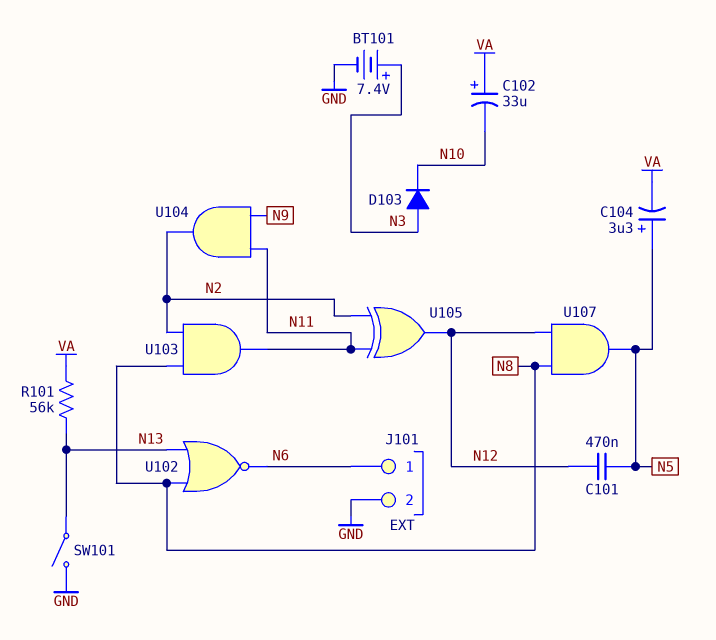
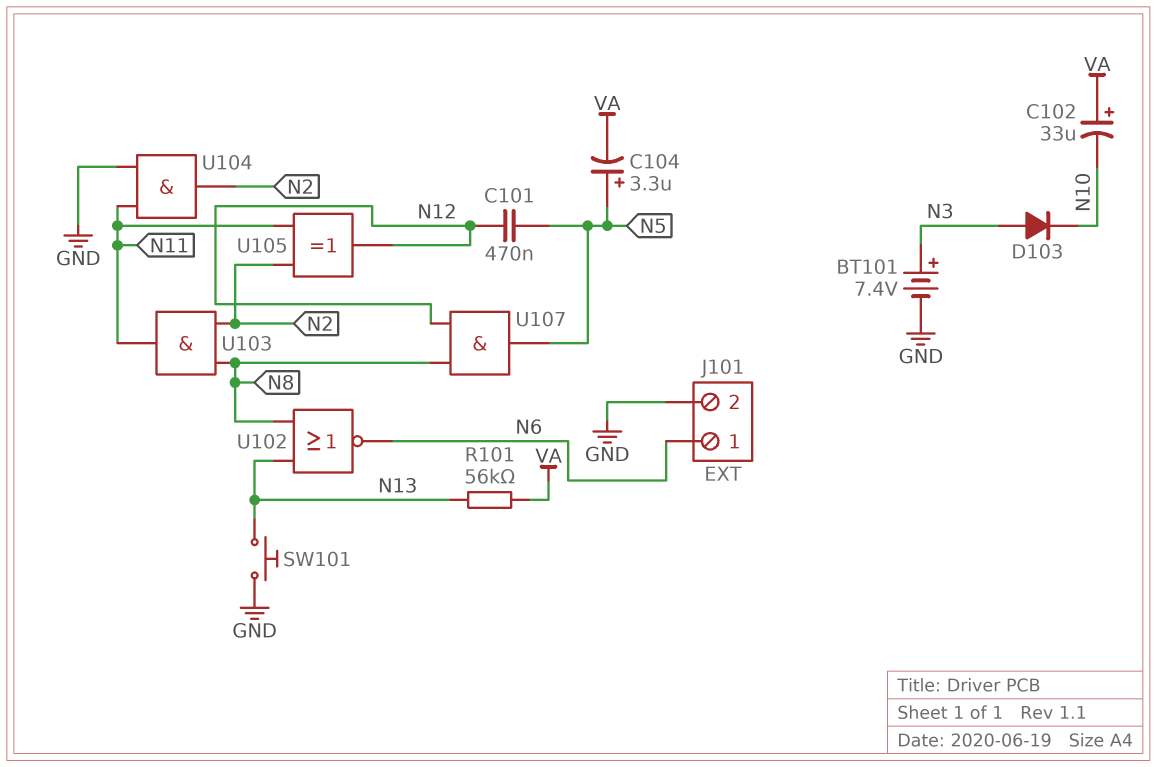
SW101: switch (GND, N13) -> button (GND, N13)
U104: AND (in N9, in N11, out N2) -> AND (in GND, in N11, out N2)

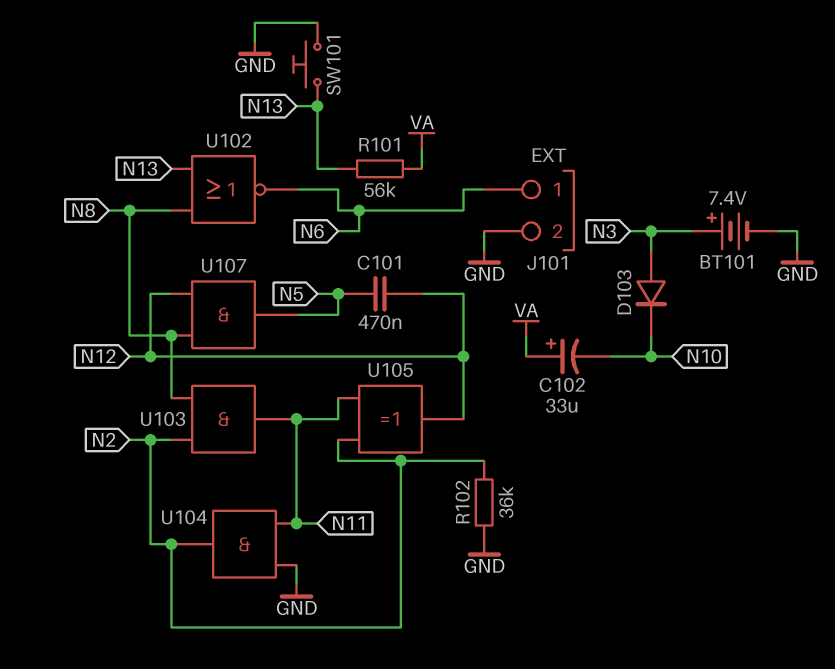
C104: 3.3uF (plus N5, minus VA) -> none
R102: none -> 36k (GND, N2)

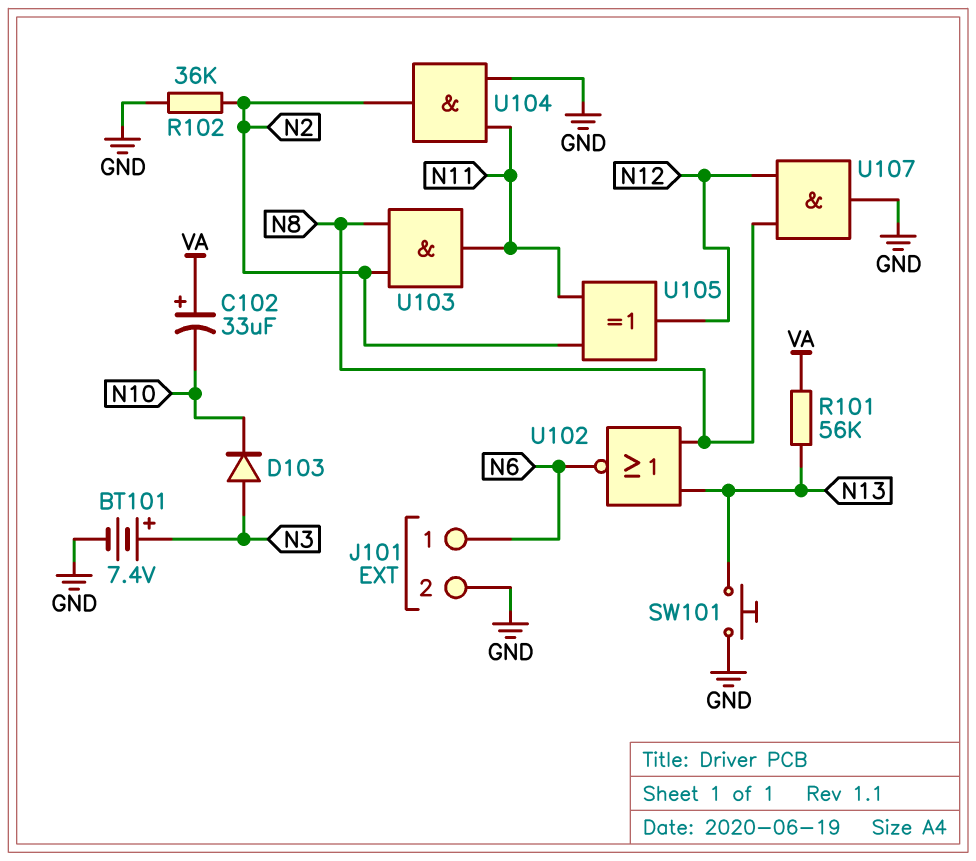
C101: 470nF (N5, N12) -> none
U107: AND (in N8, in N12, out N5) -> AND (in N8, in N12, out GND)

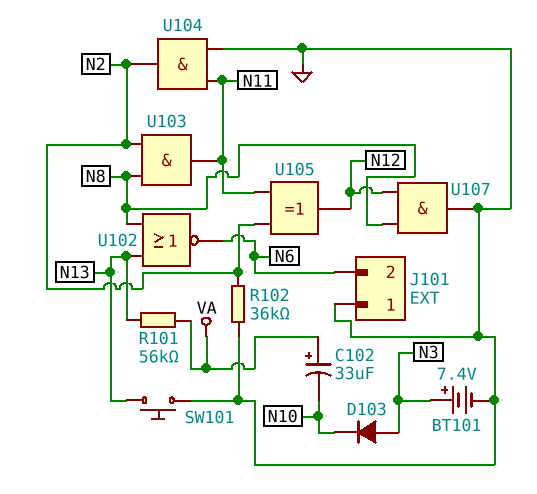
J101 pin 1: N6 -> GND
J101 pin 2: GND -> N6

